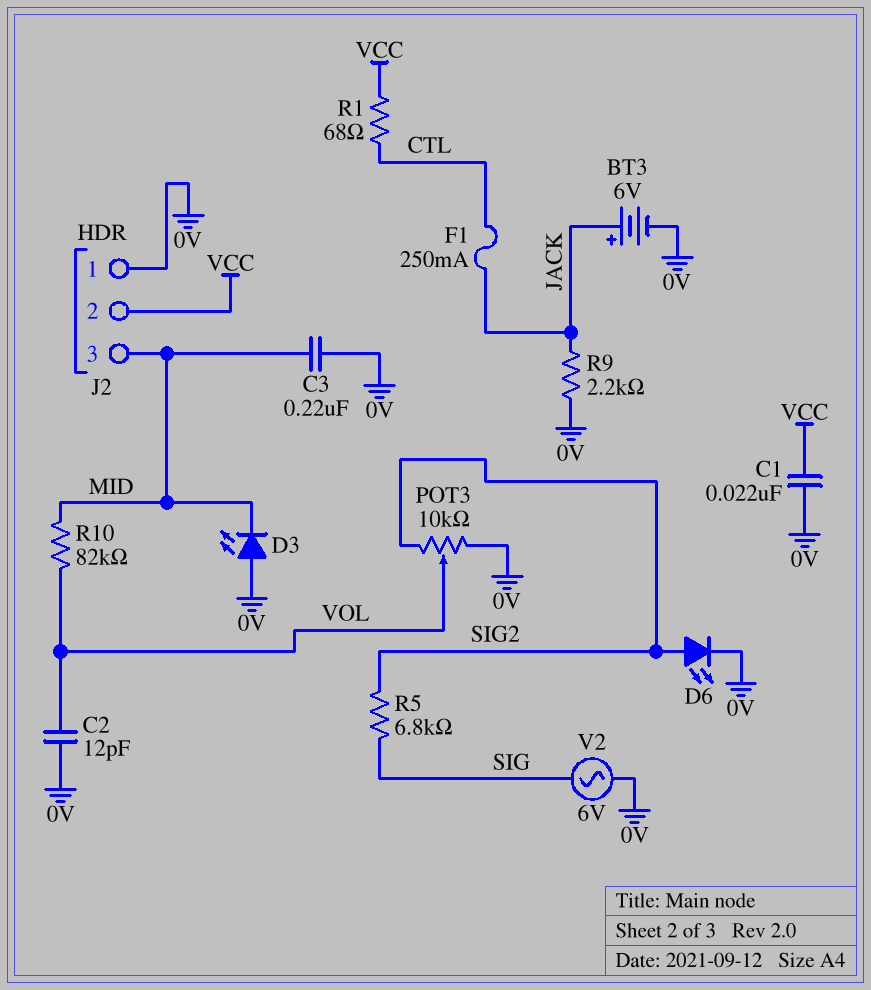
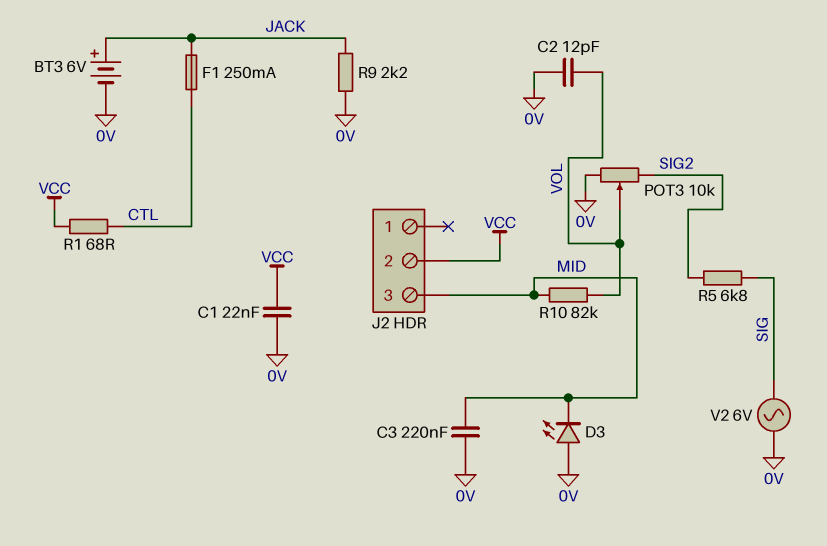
D6: LED (A SIG2, K 0V) -> none
J2 pin 1: 0V -> none

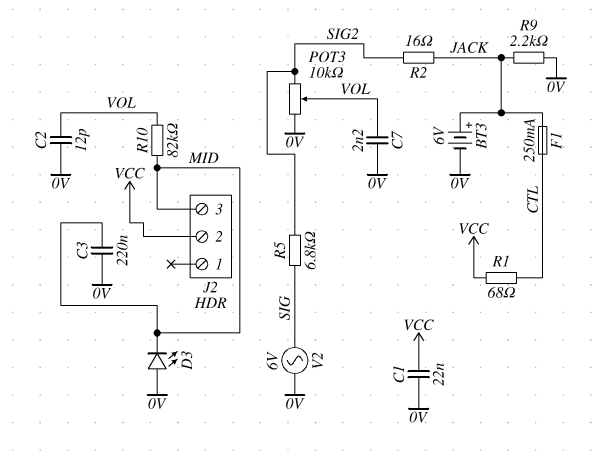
C7: none -> 2.2nF (0V, VOL)
R2: none -> 16 (JACK, SIG2)

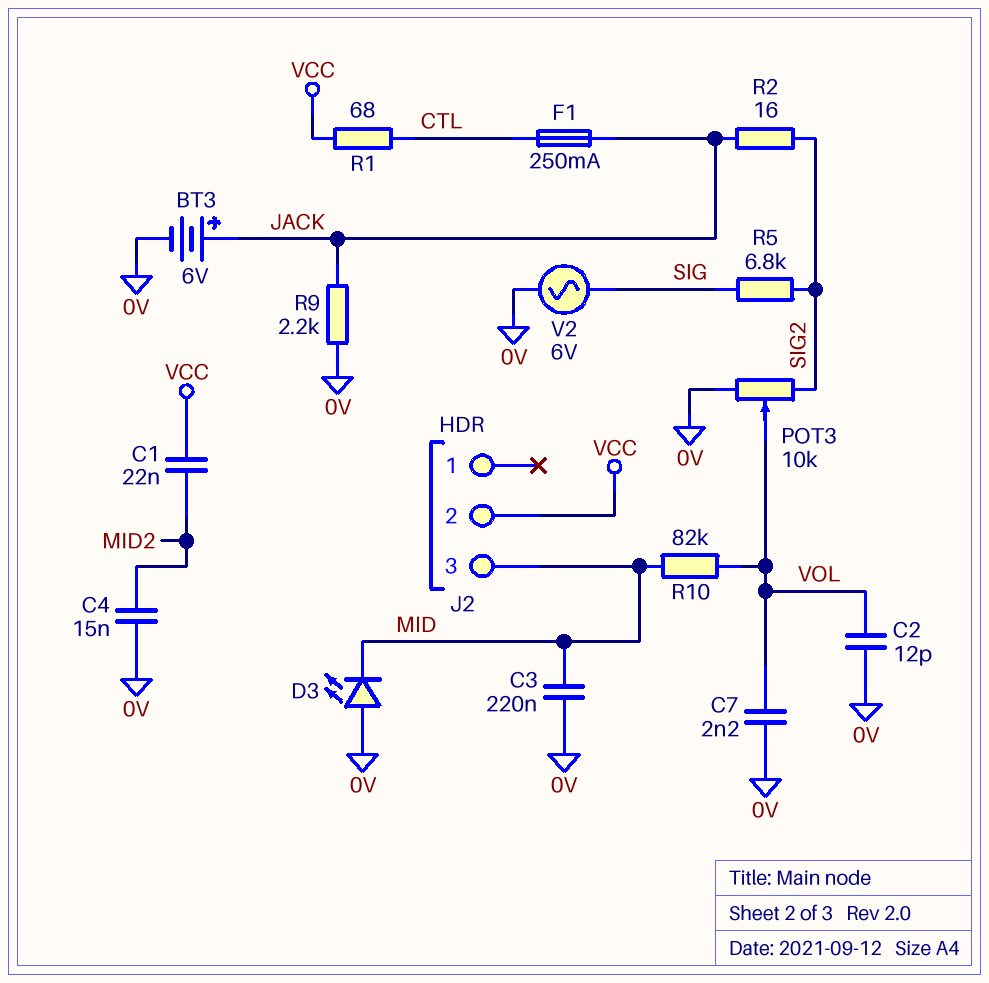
C1: 22nF (0V, VCC) -> 22nF (MID2, VCC)
C4: none -> 15nF (0V, MID2)

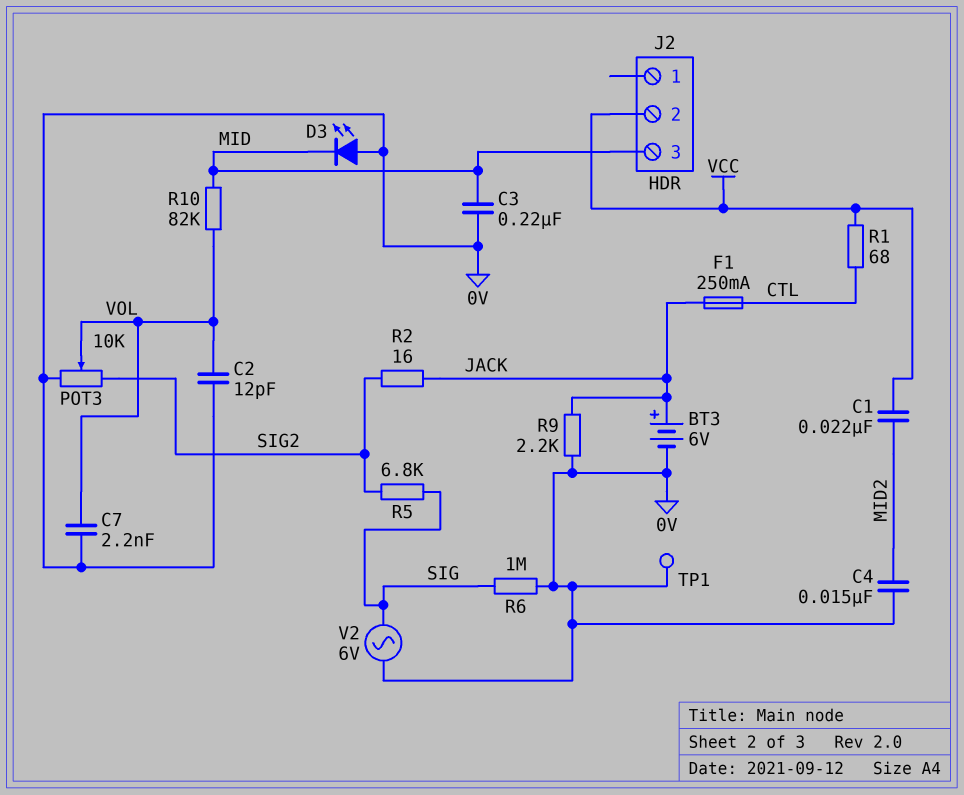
R6: none -> 1M (0V, SIG)
TP1: none -> test point (0V)

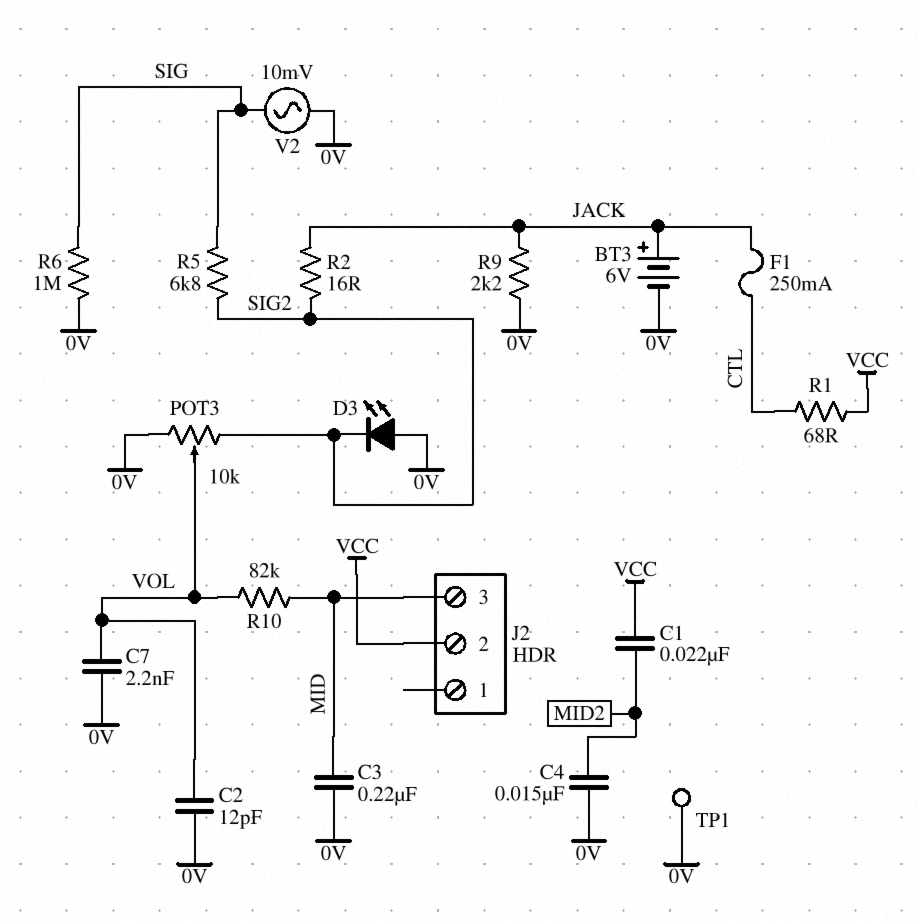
D3: LED (A 0V, K MID) -> LED (A 0V, K SIG2)
V2: AC 6V (0V, SIG) -> AC 10mV (0V, SIG)

